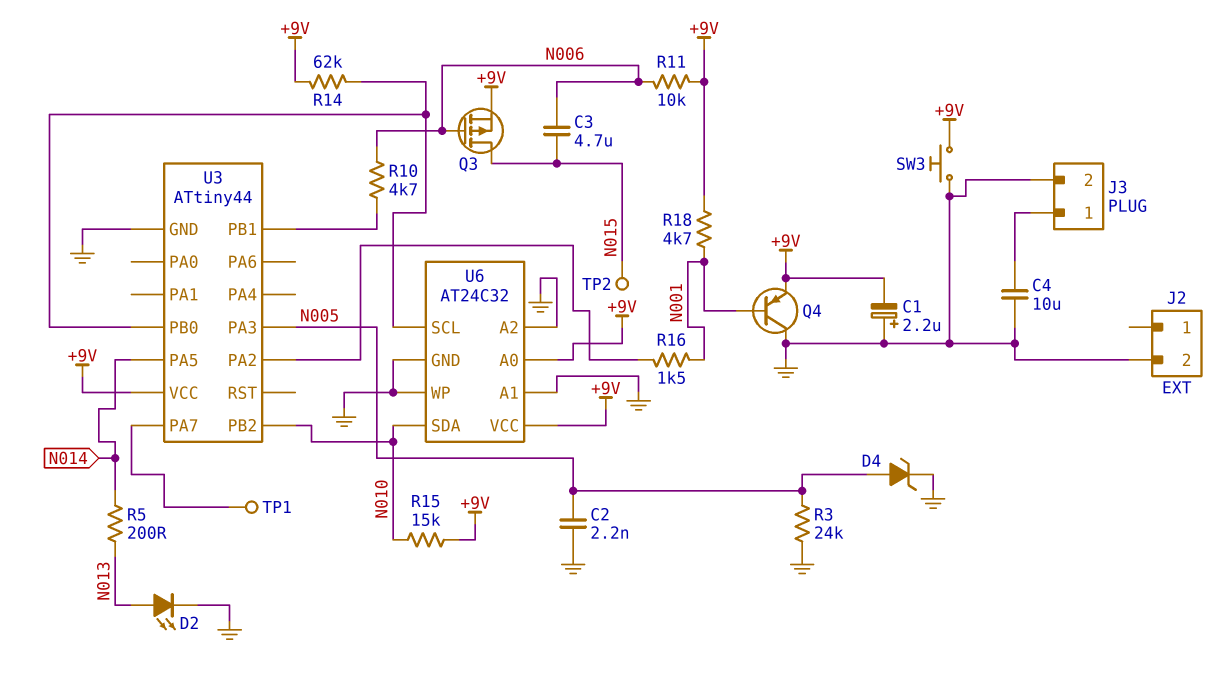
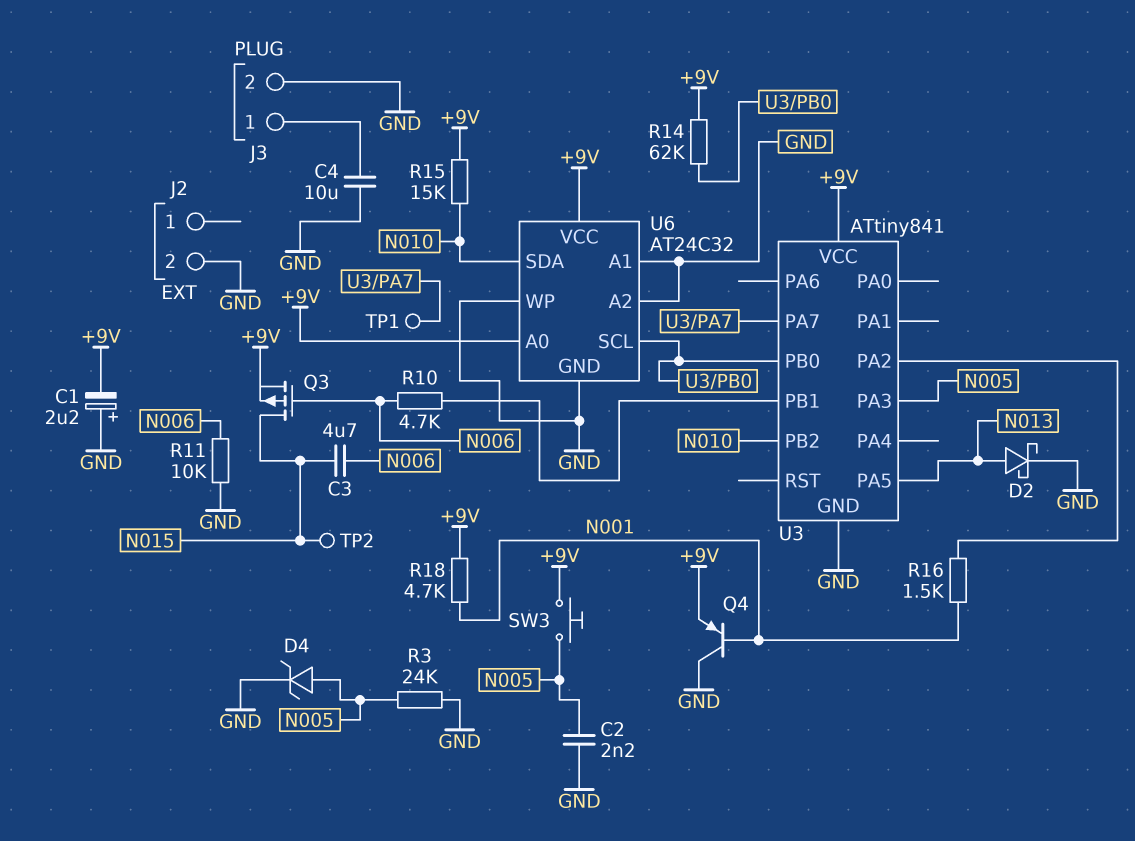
D2: LED (A N013, K GND) -> schottky (A N013, K GND)
R5: 200 (N013, N014) -> none
R11: 10k (+9V, N006) -> 10k (GND, N006)
SW3: button (+9V, GND) -> button (+9V, N005)
U3: ATtiny44 -> ATtiny841
U3 pin PA5: N014 -> N013

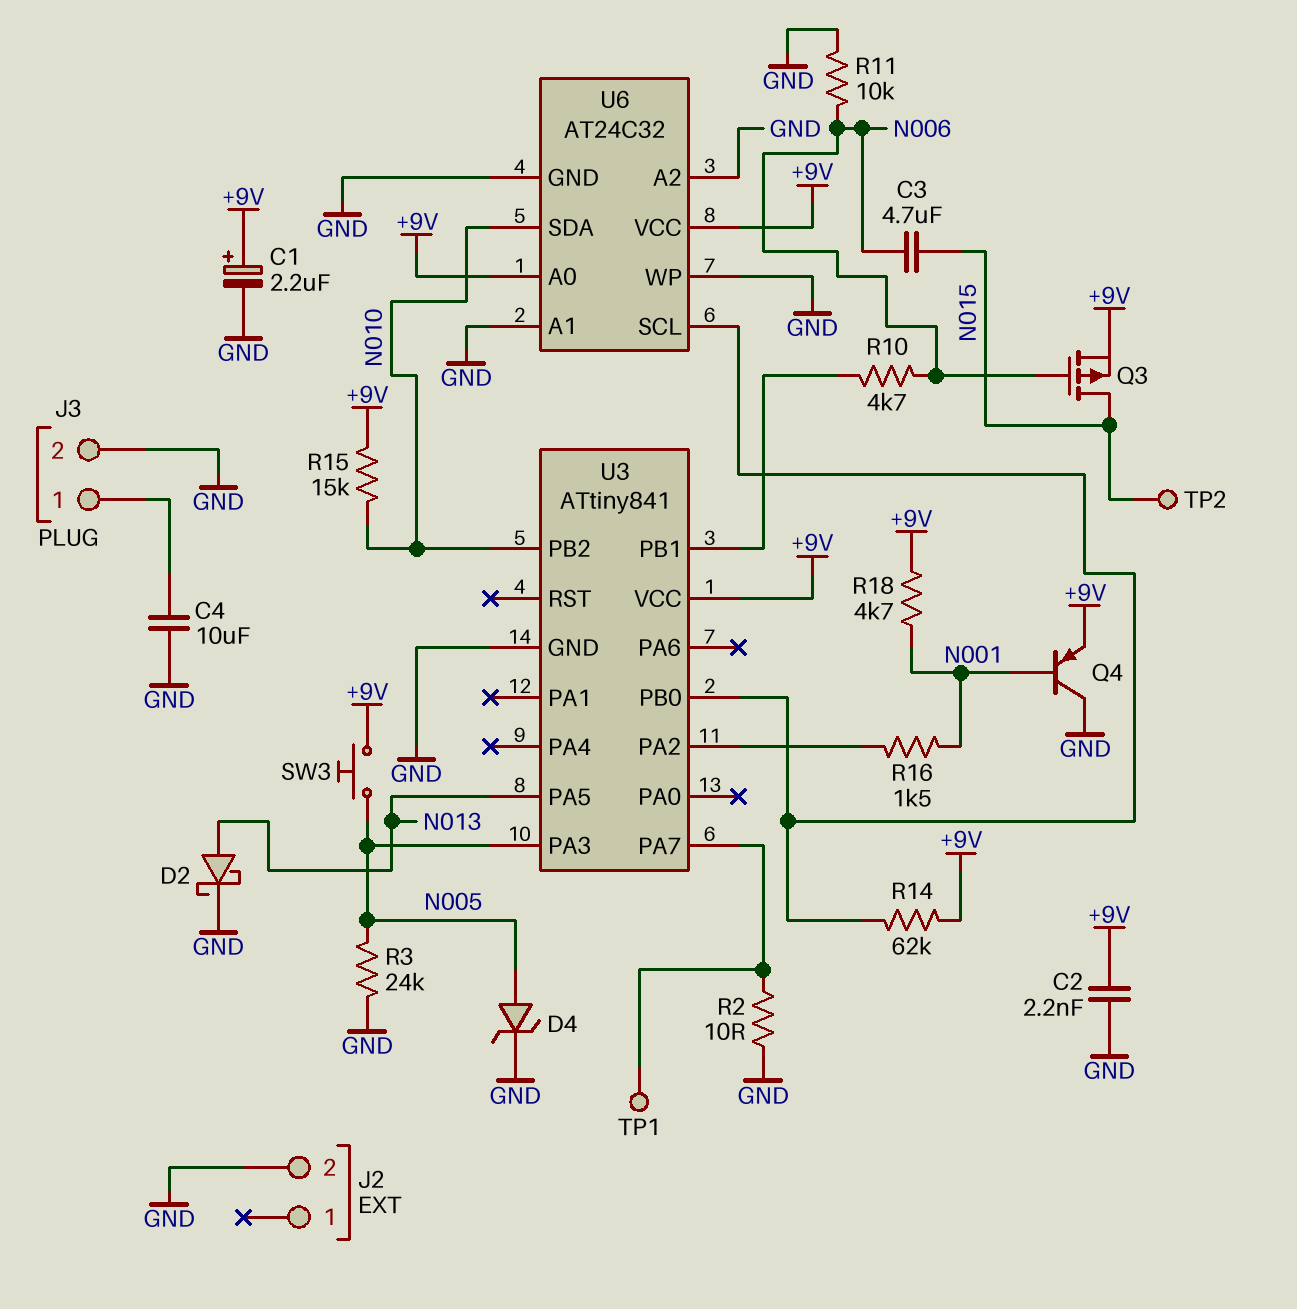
C1: 2.2uF (plus GND, minus +9V) -> 2.2uF (plus +9V, minus GND)
C2: 2.2nF (GND, N005) -> 2.2nF (+9V, GND)
R2: none -> 10 (GND, U3/PA7)

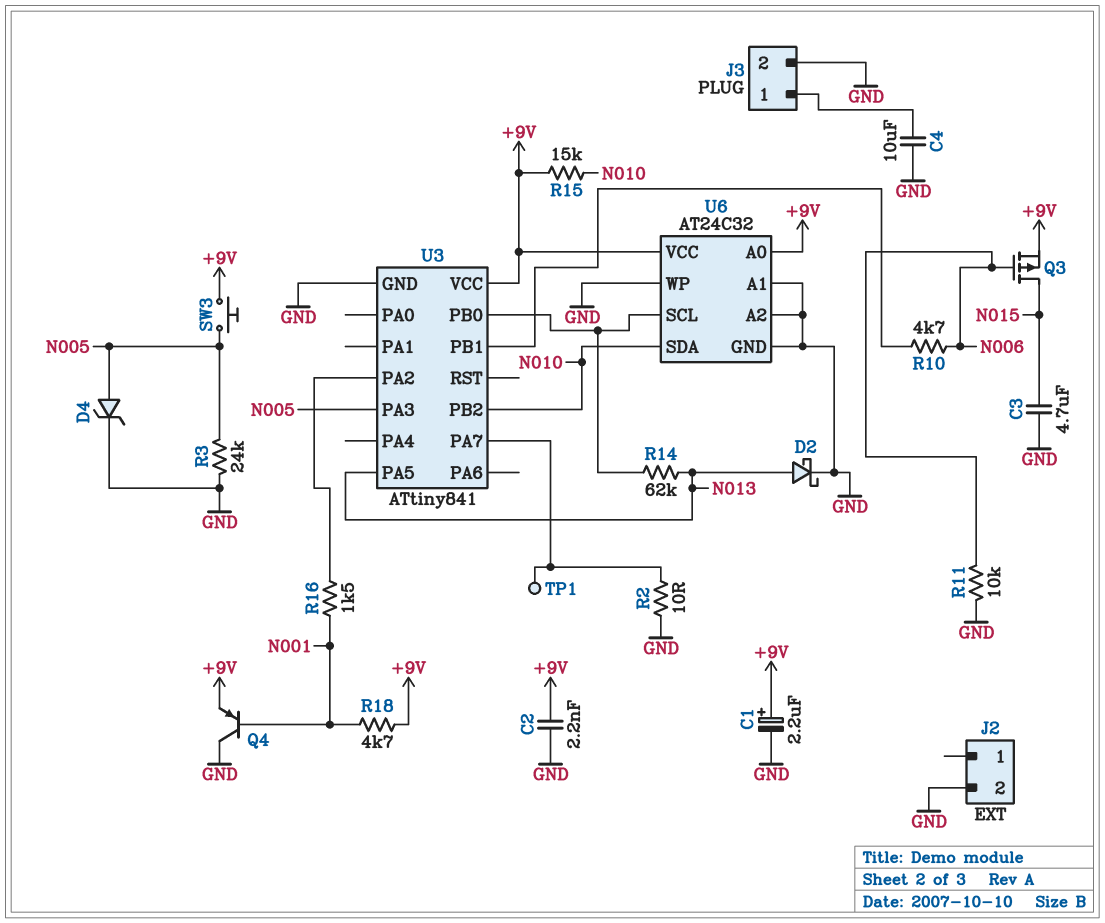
C3: 4.7uF (N006, N015) -> 4.7uF (GND, N015)
R14: 62k (+9V, U3/PB0) -> 62k (N013, U3/PB0)
TP2: test point (N015) -> none

